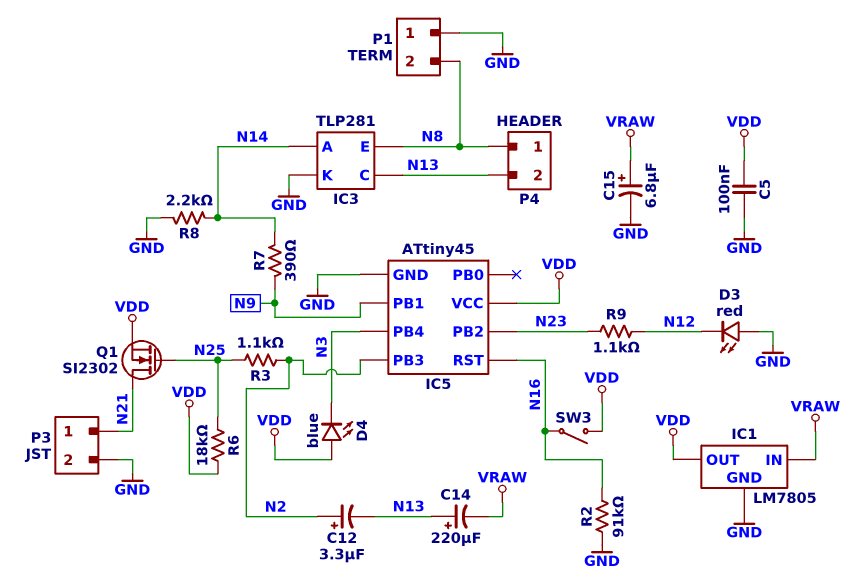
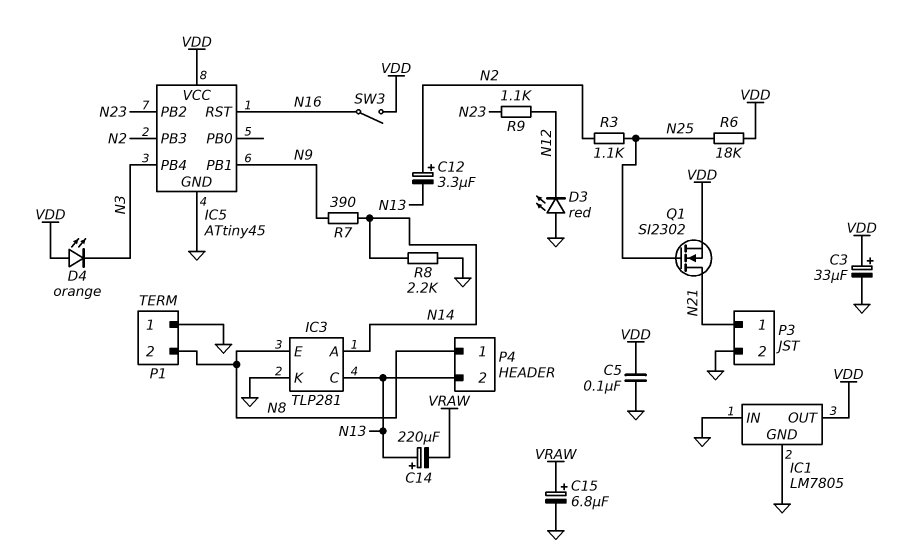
C3: none -> 33uF (plus VDD, minus GND)
D4: LED blue (A VDD, K N3) -> LED orange (A VDD, K N3)
IC1 pin IN: VRAW -> GND
R2: 91k (GND, N16) -> none

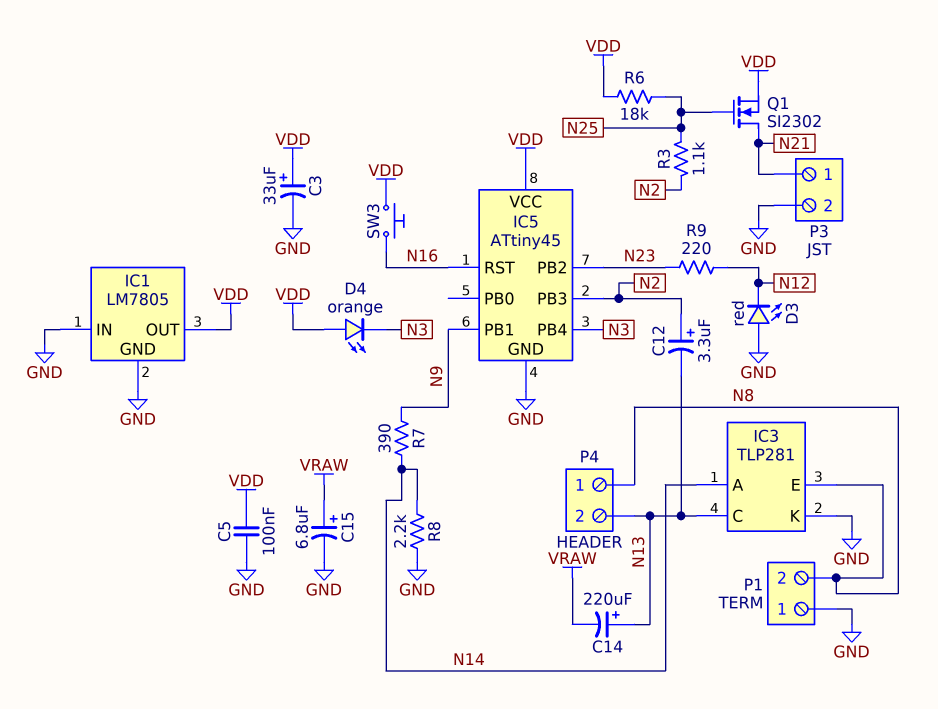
R9: 1.1k (N12, N23) -> 220 (N12, N23)
SW3: switch (N16, VDD) -> button (N16, VDD)

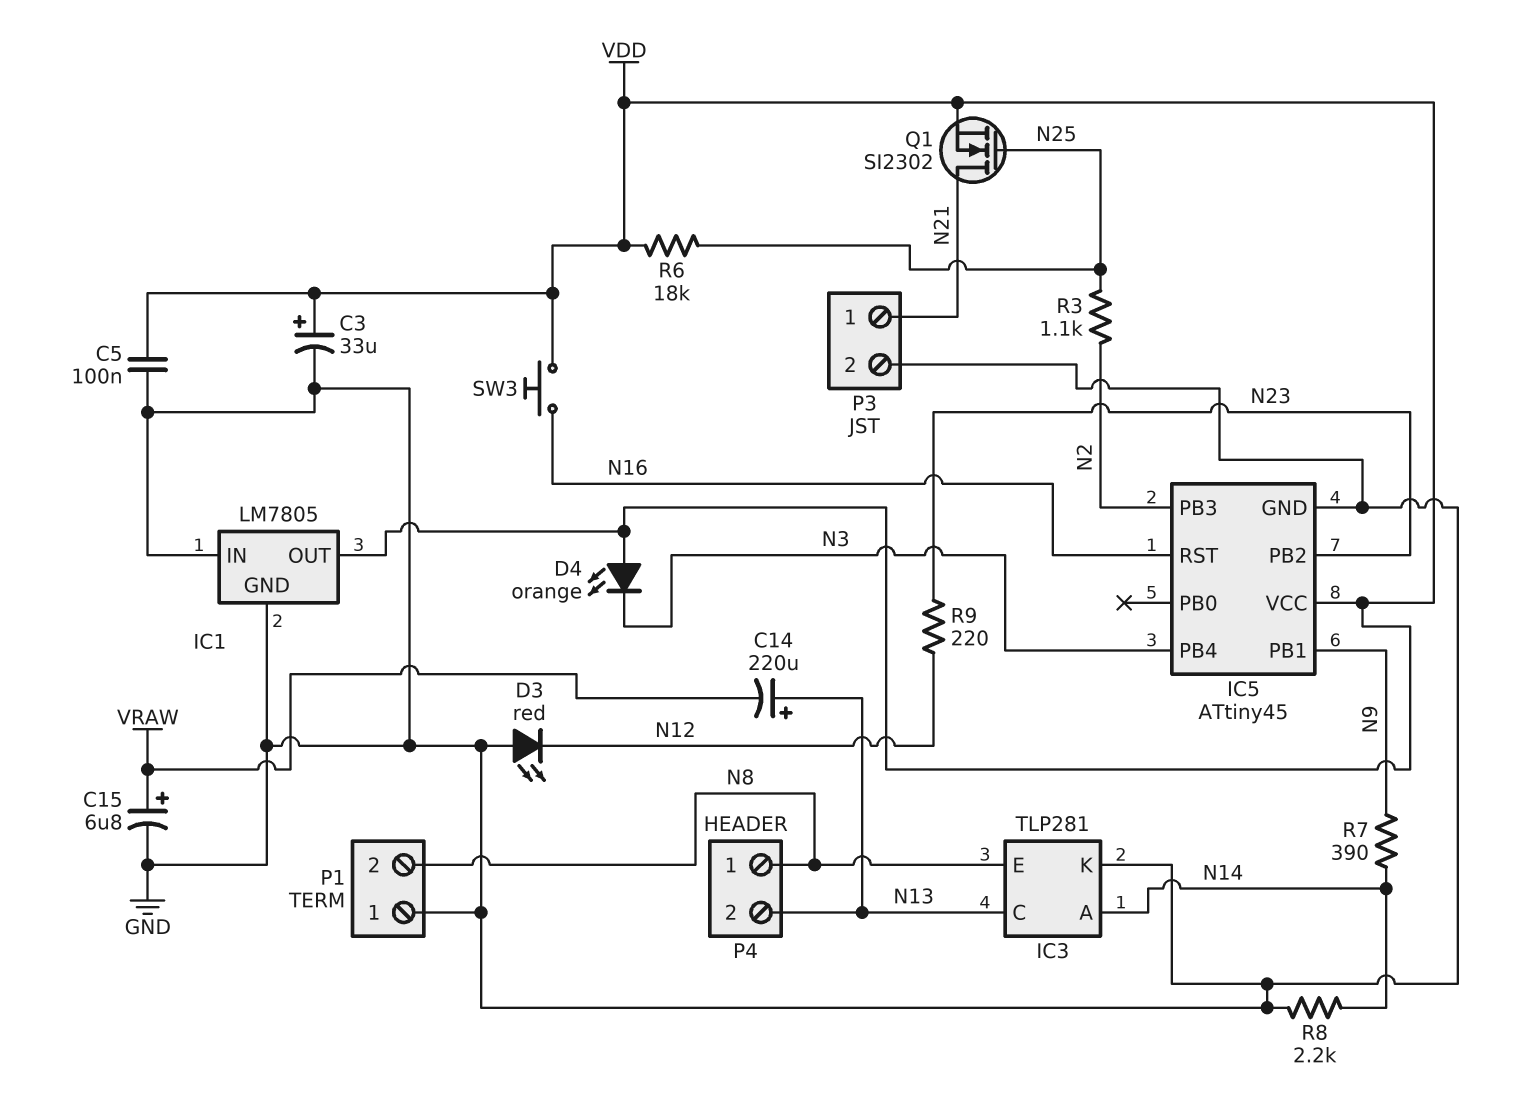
C12: 3.3uF (plus N2, minus N13) -> none

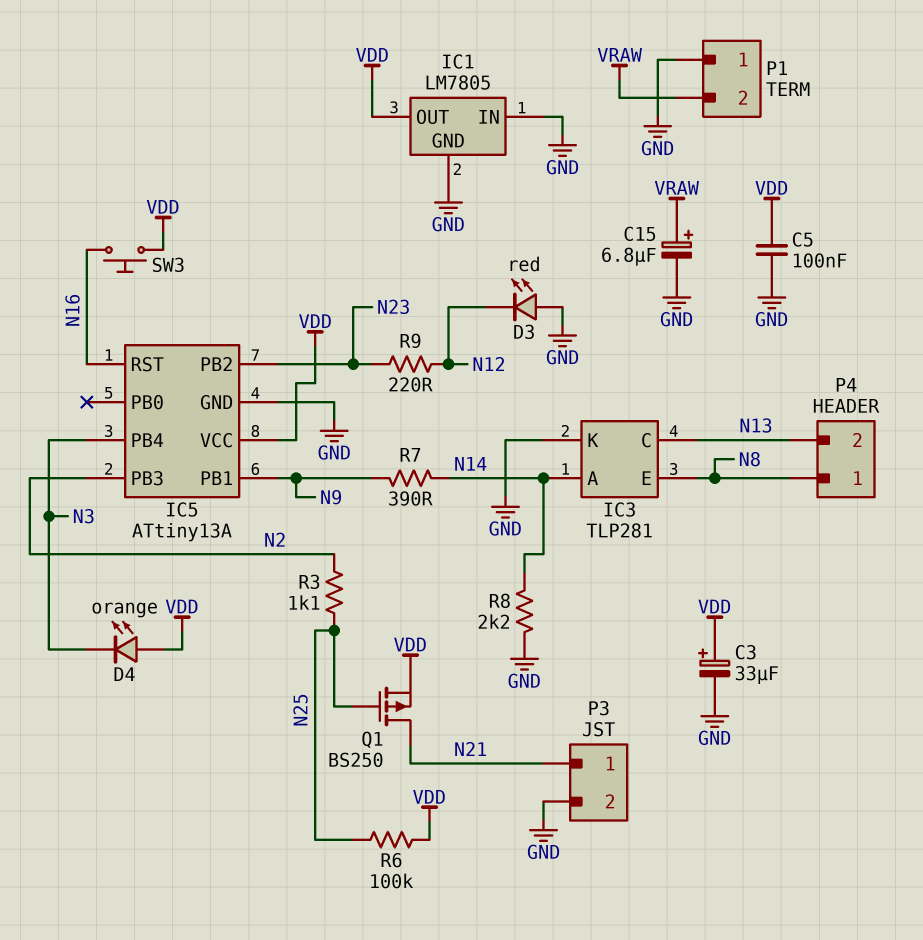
C14: 220uF (plus N13, minus VRAW) -> none
IC5: ATtiny45 -> ATtiny13A
P1 pin 2: N8 -> VRAW
Q1: NMOS SI2302 (G N25, D N21, S VDD) -> PMOS BS250 (G N25, D N21, S VDD)
R6: 18k (N25, VDD) -> 100k (N25, VDD)

